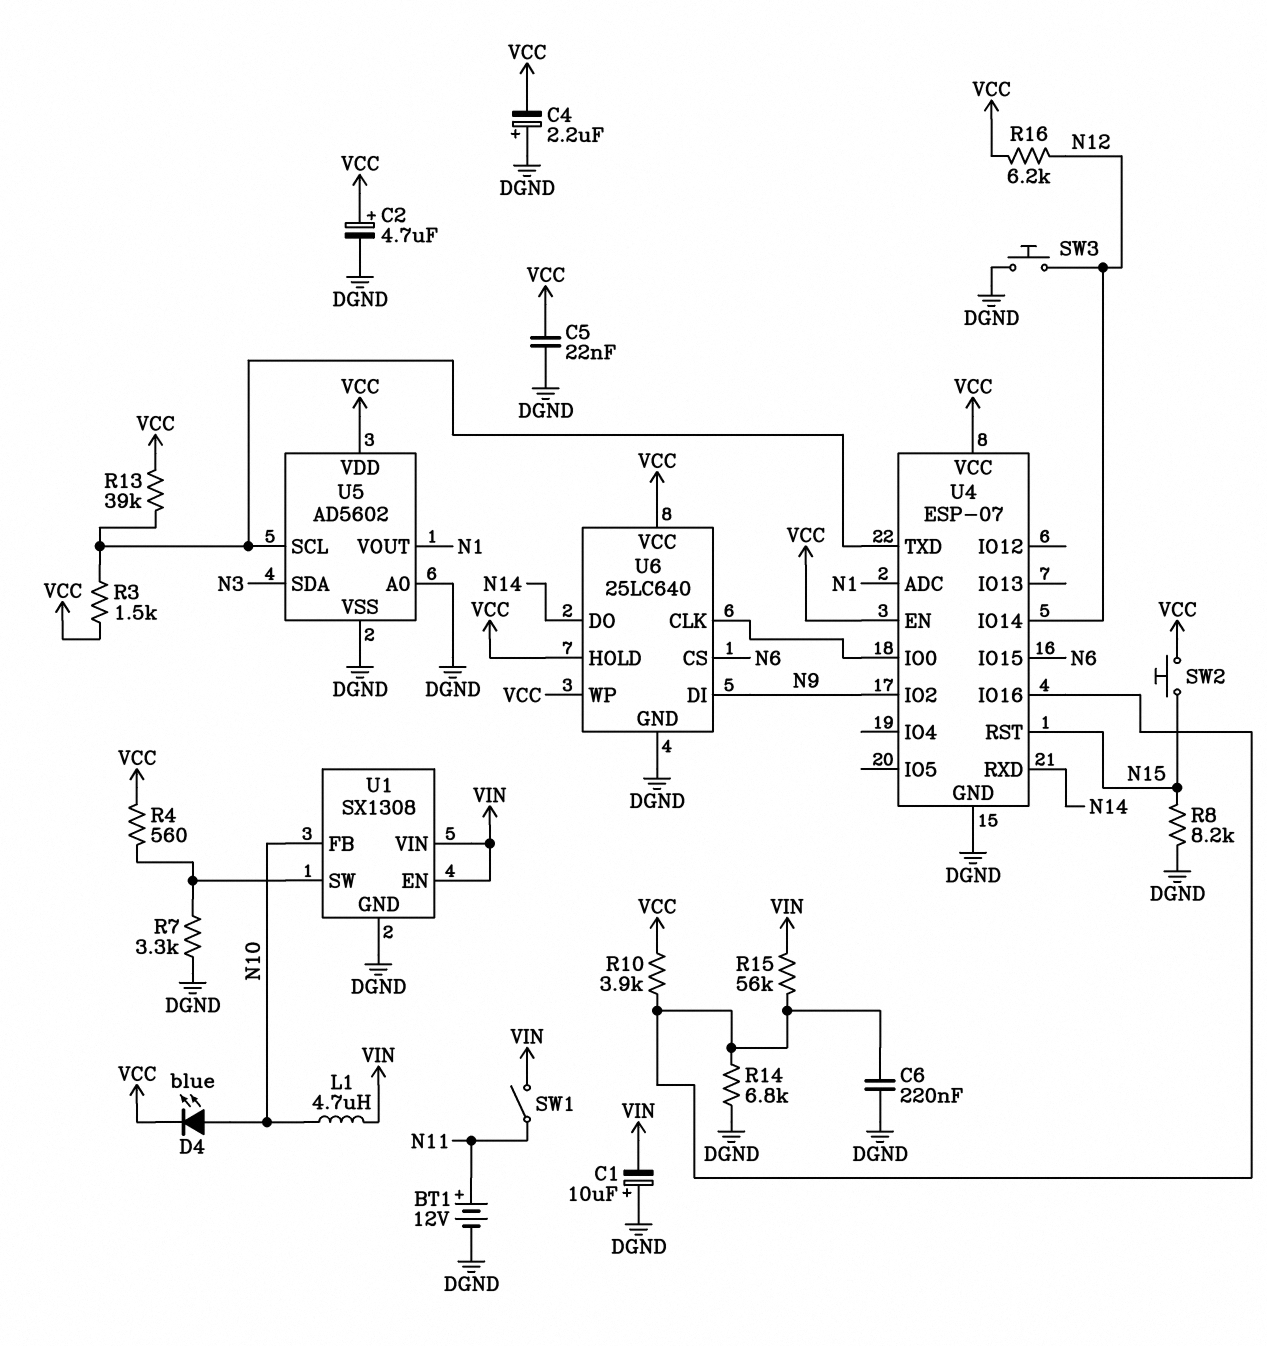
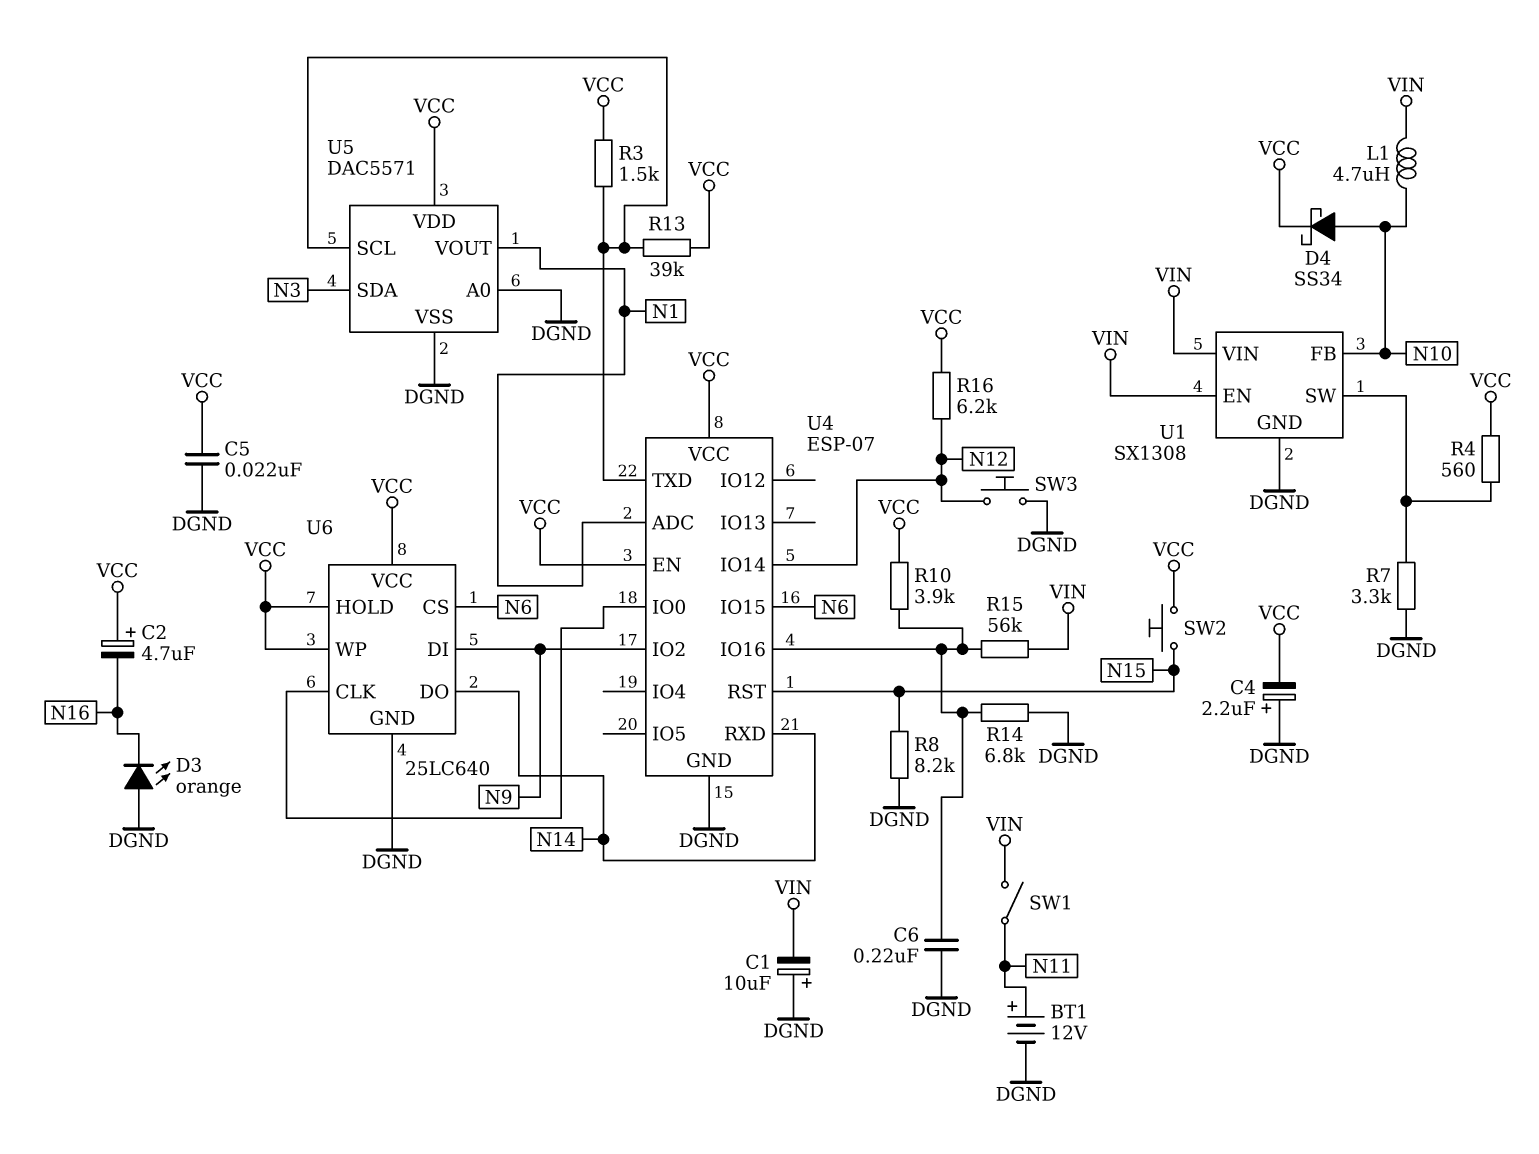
C2: 4.7uF (plus VCC, minus DGND) -> 4.7uF (plus VCC, minus N16)
D3: none -> LED orange (A DGND, K N16)
D4: LED blue (A N10, K VCC) -> schottky SS34 (A N10, K VCC)
U5: AD5602 -> DAC5571

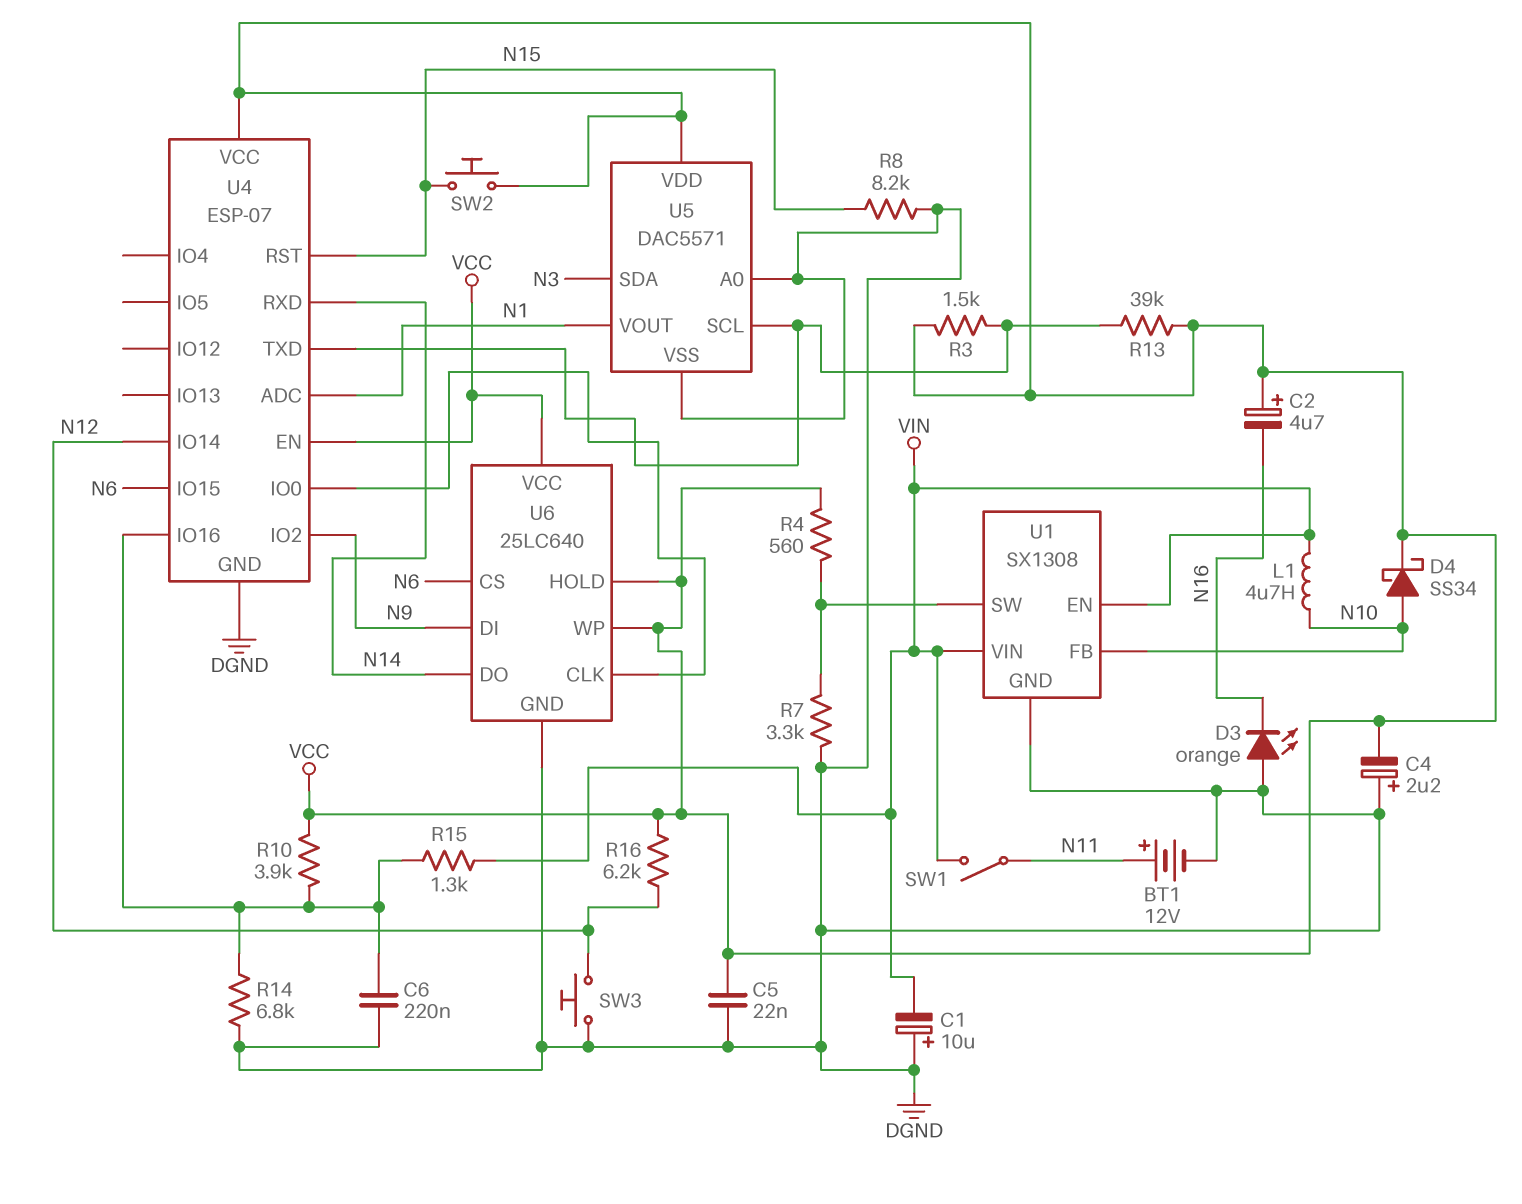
R15: 56k (U4/IO16, VIN) -> 1.3k (U4/IO16, VIN)

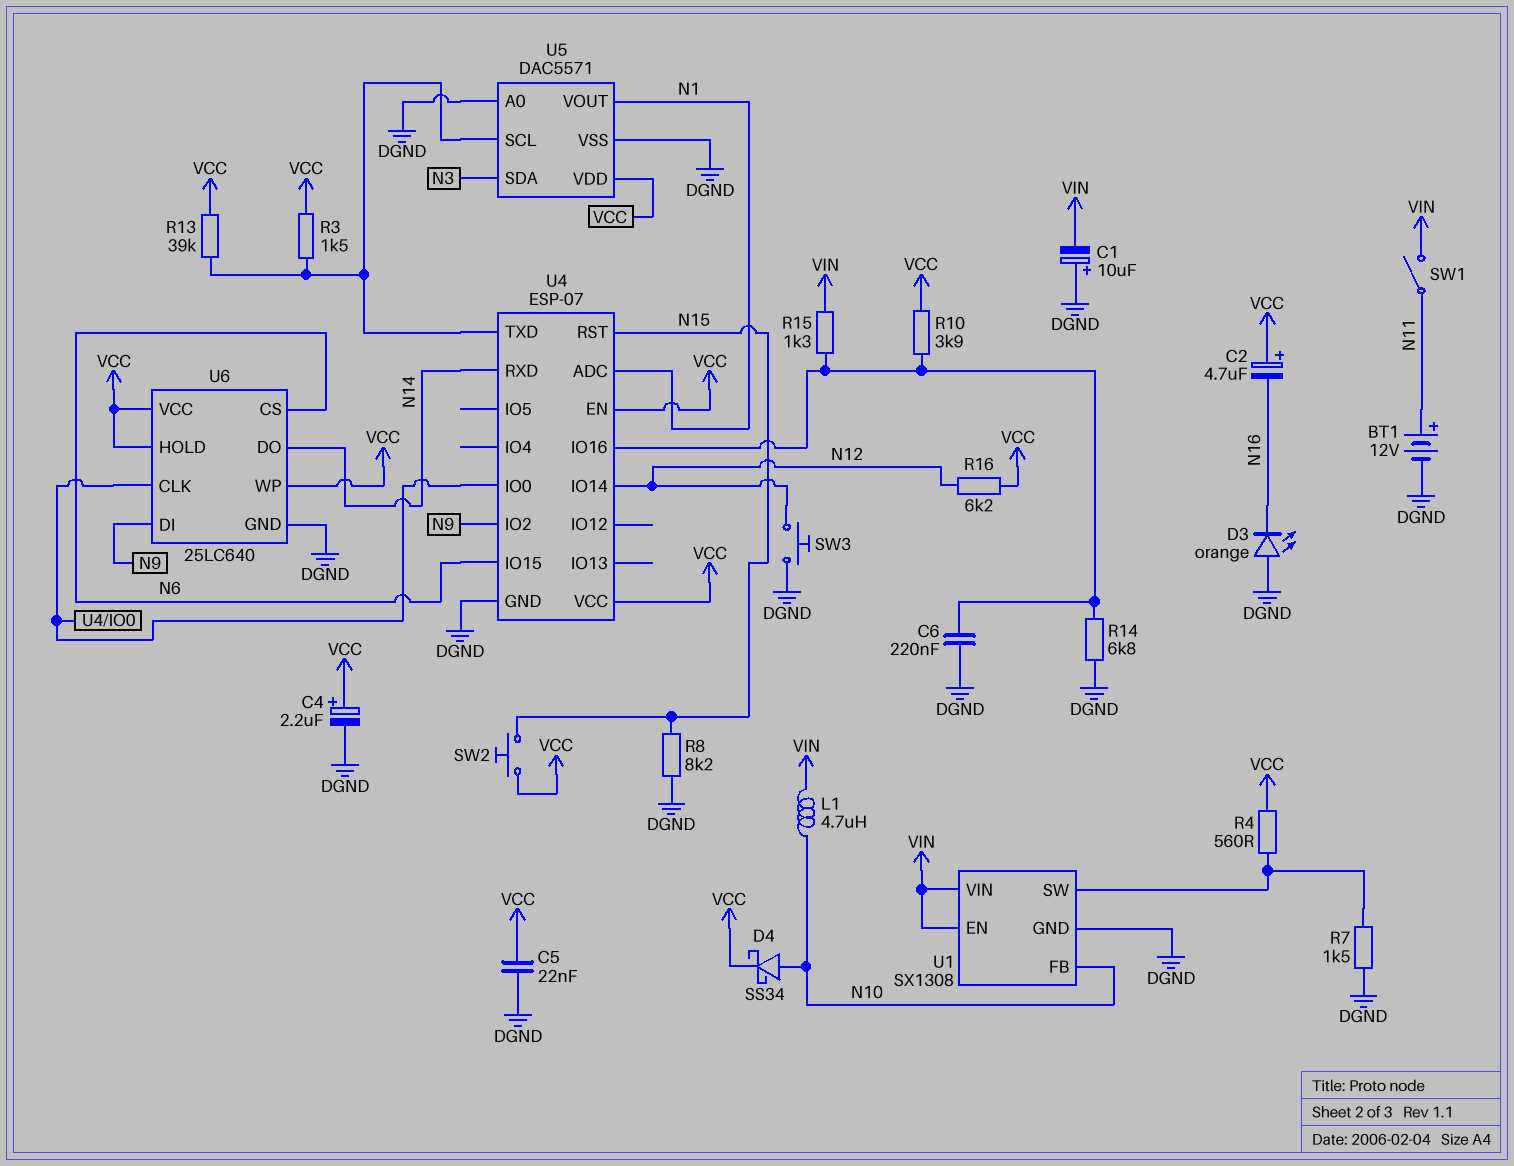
C4: 2.2uF (plus DGND, minus VCC) -> 2.2uF (plus VCC, minus DGND)
R7: 3.3k (DGND, U1/SW) -> 1.5k (DGND, U1/SW)

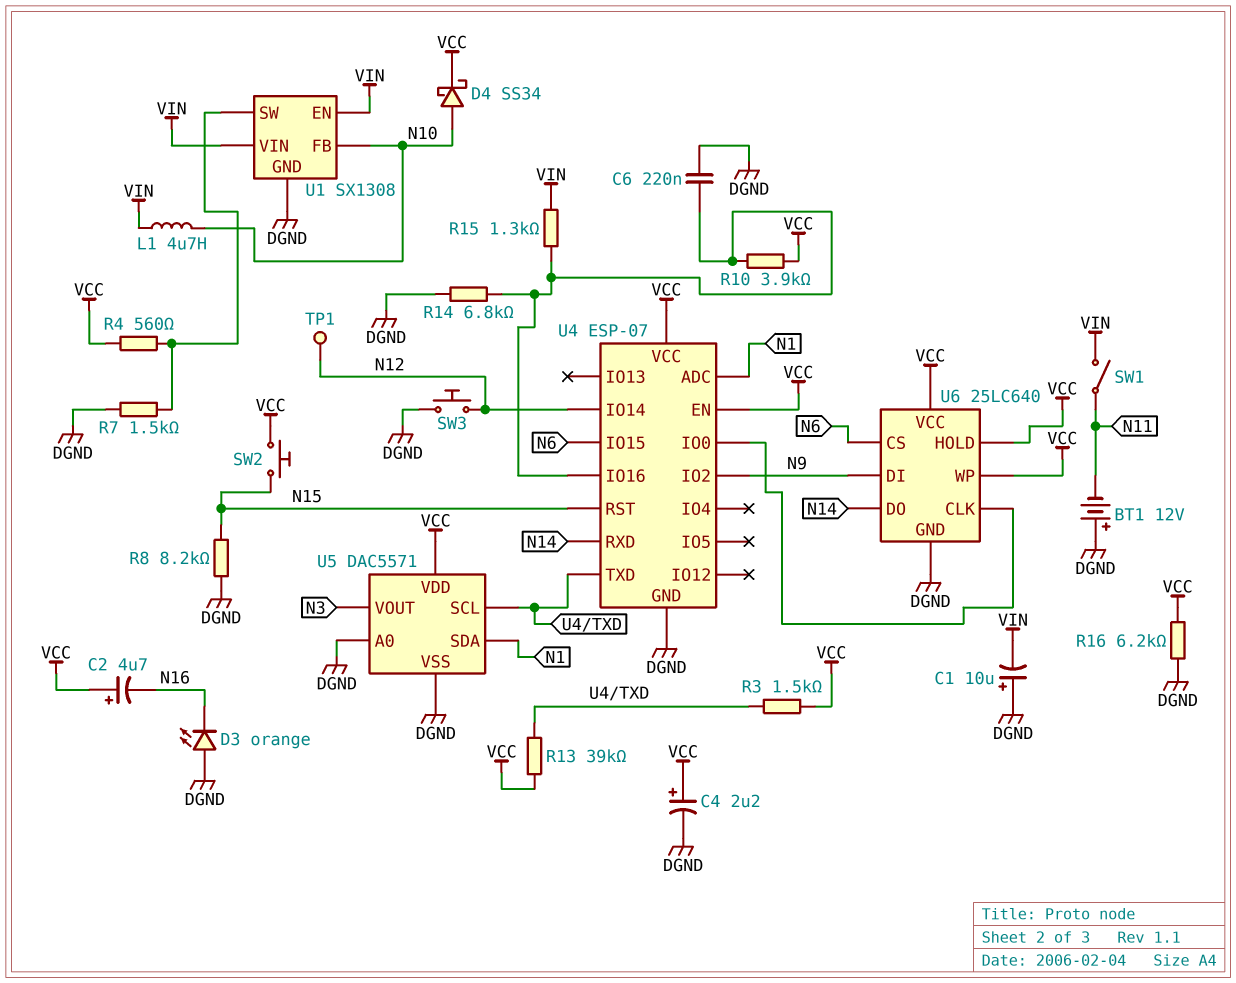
BT1: 12V (plus N11, minus DGND) -> 12V (plus DGND, minus N11)
C5: 22nF (DGND, VCC) -> none
R16: 6.2k (N12, VCC) -> 6.2k (DGND, VCC)
TP1: none -> test point (N12)
U5 pin SDA: N3 -> N1
U5 pin VOUT: N1 -> N3

